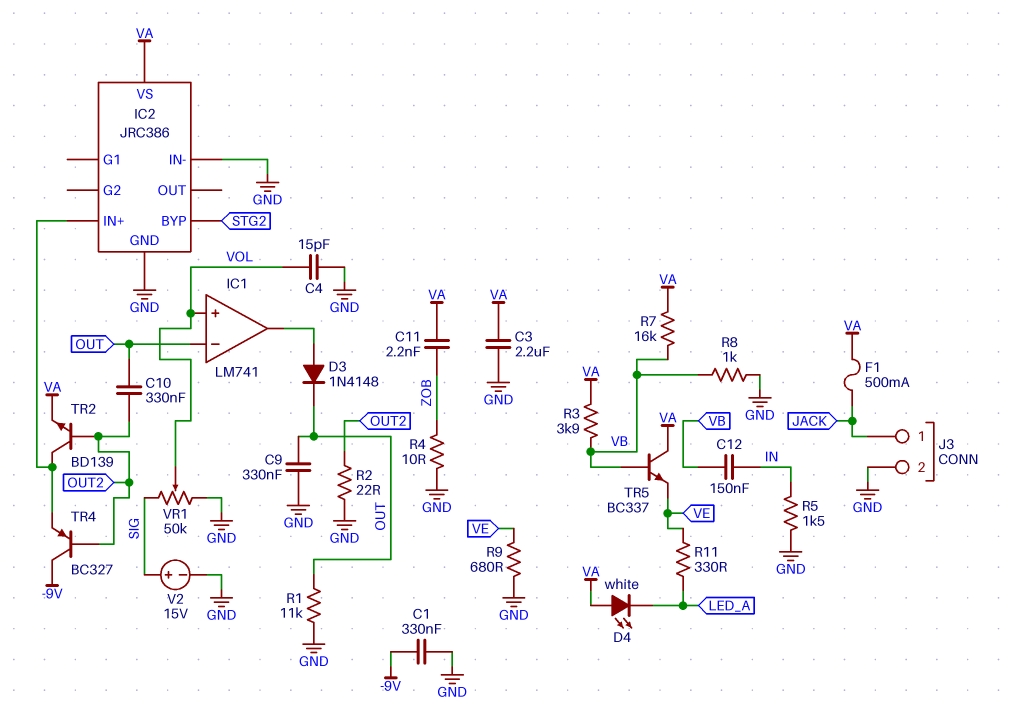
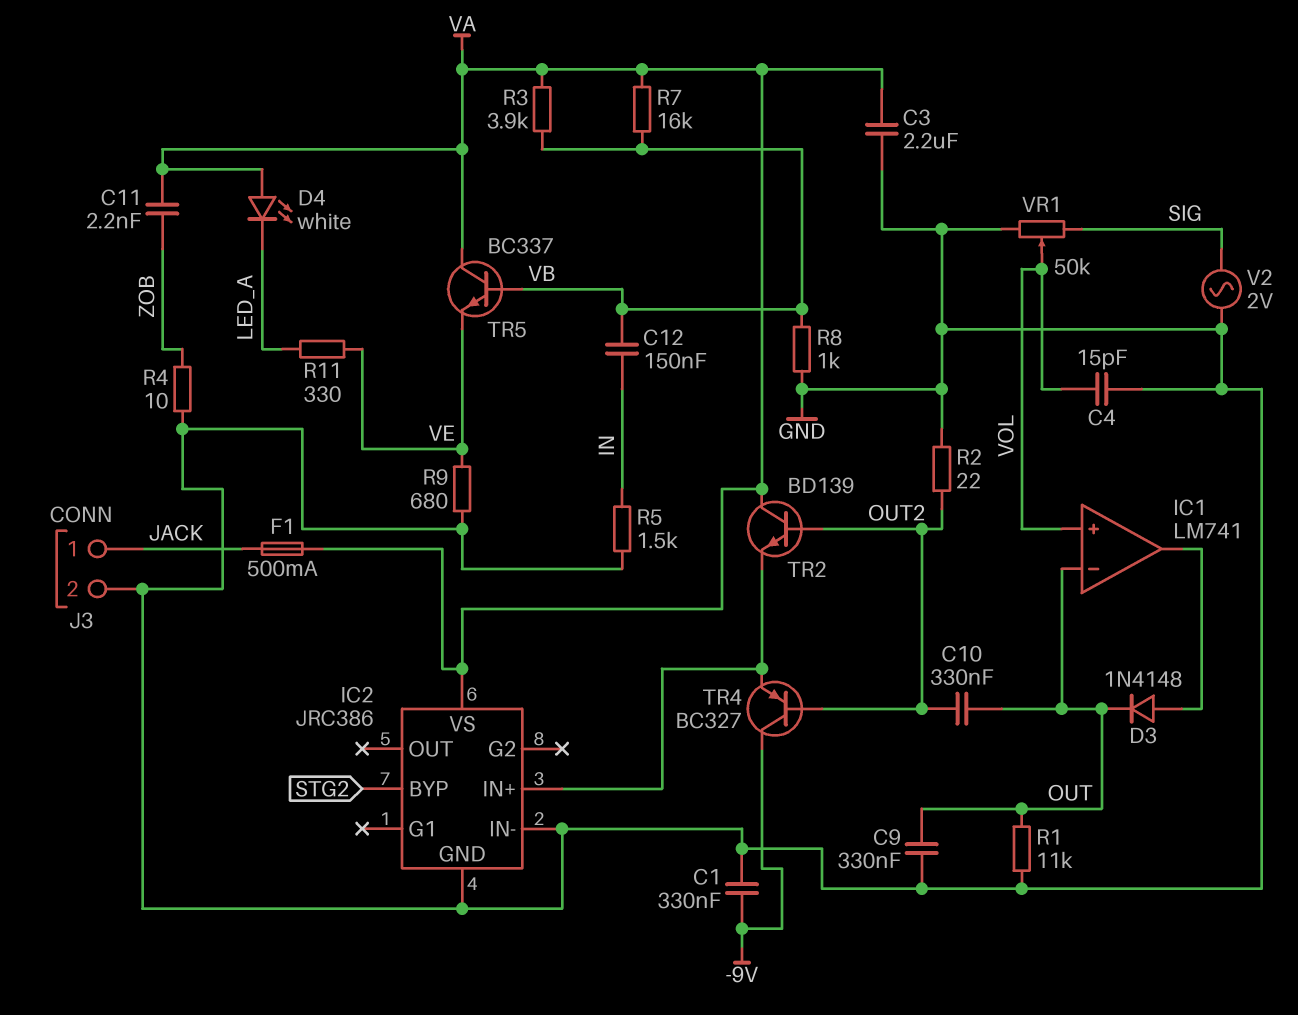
TR2: NPN BD139 (B OUT2, C IC2/IN+, E VA) -> NPN BD139 (B OUT2, C VA, E IC2/IN+)
V2: 15V (plus SIG, minus GND) -> AC 2V (GND, SIG)

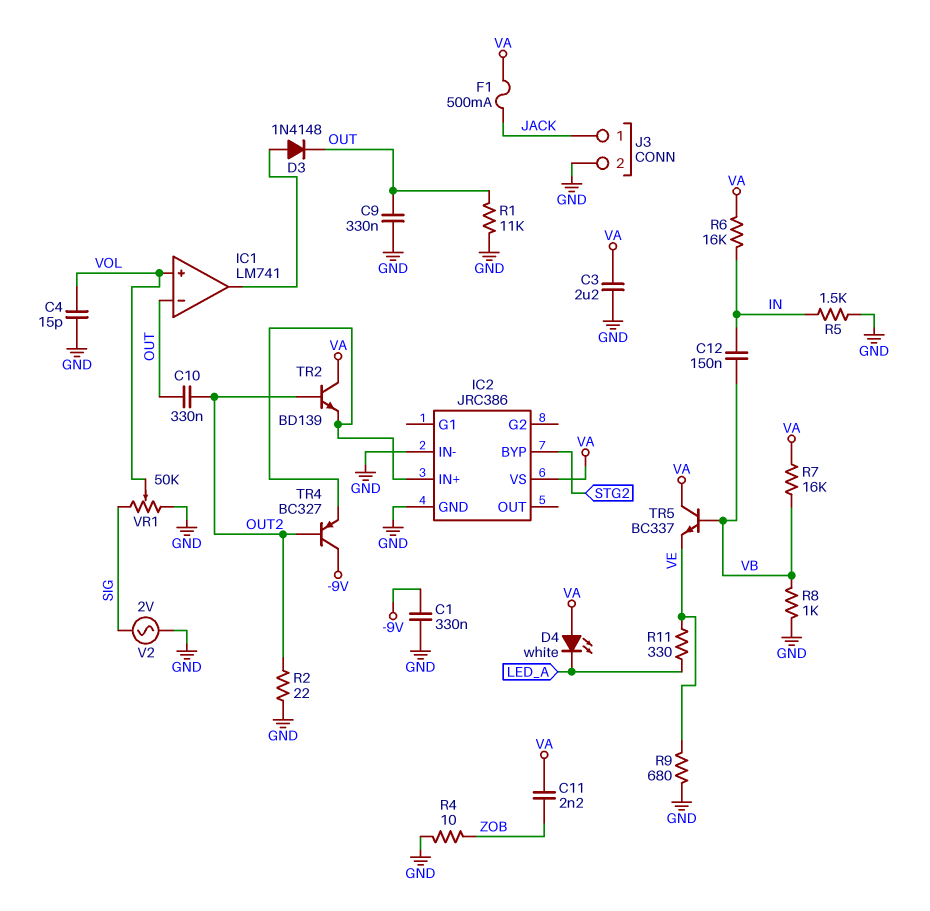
R3: 3.9k (VA, VB) -> none
R6: none -> 16k (IN, VA)

